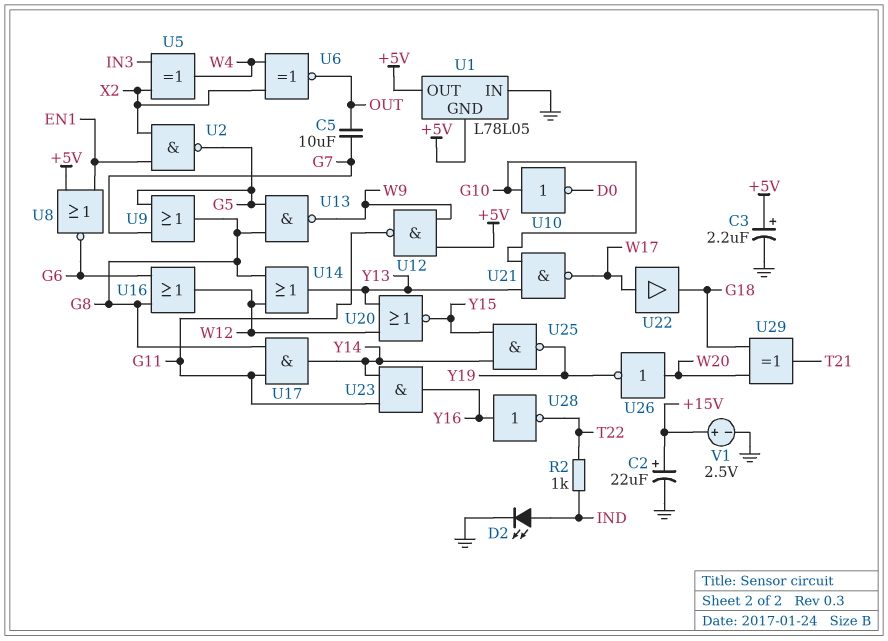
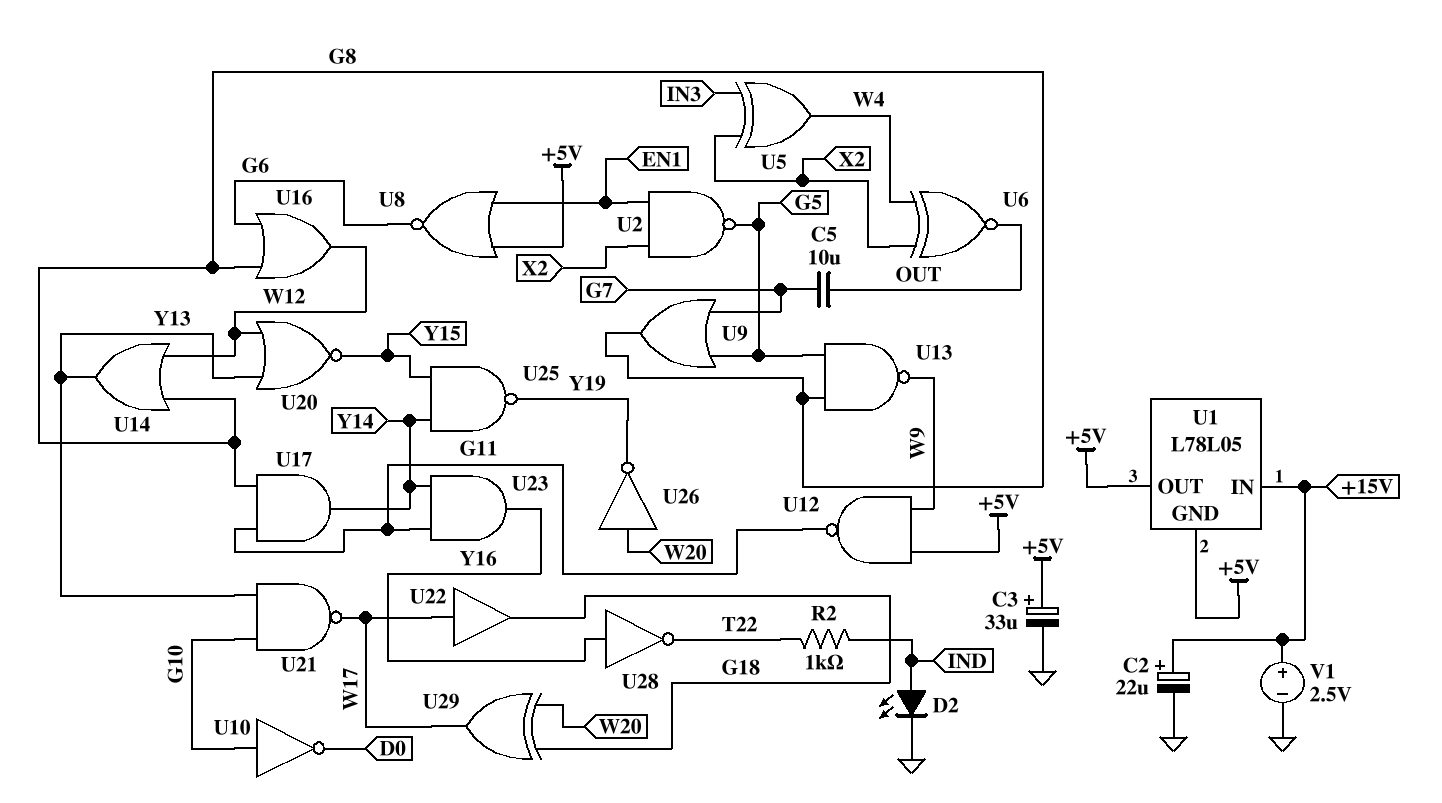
C3: 2.2uF (plus +5V, minus GND) -> 33uF (plus +5V, minus GND)
U1 pin IN: GND -> +15V
U29: XOR (in G18, in W20, out T21) -> XOR (in G18, in W20, out W17)

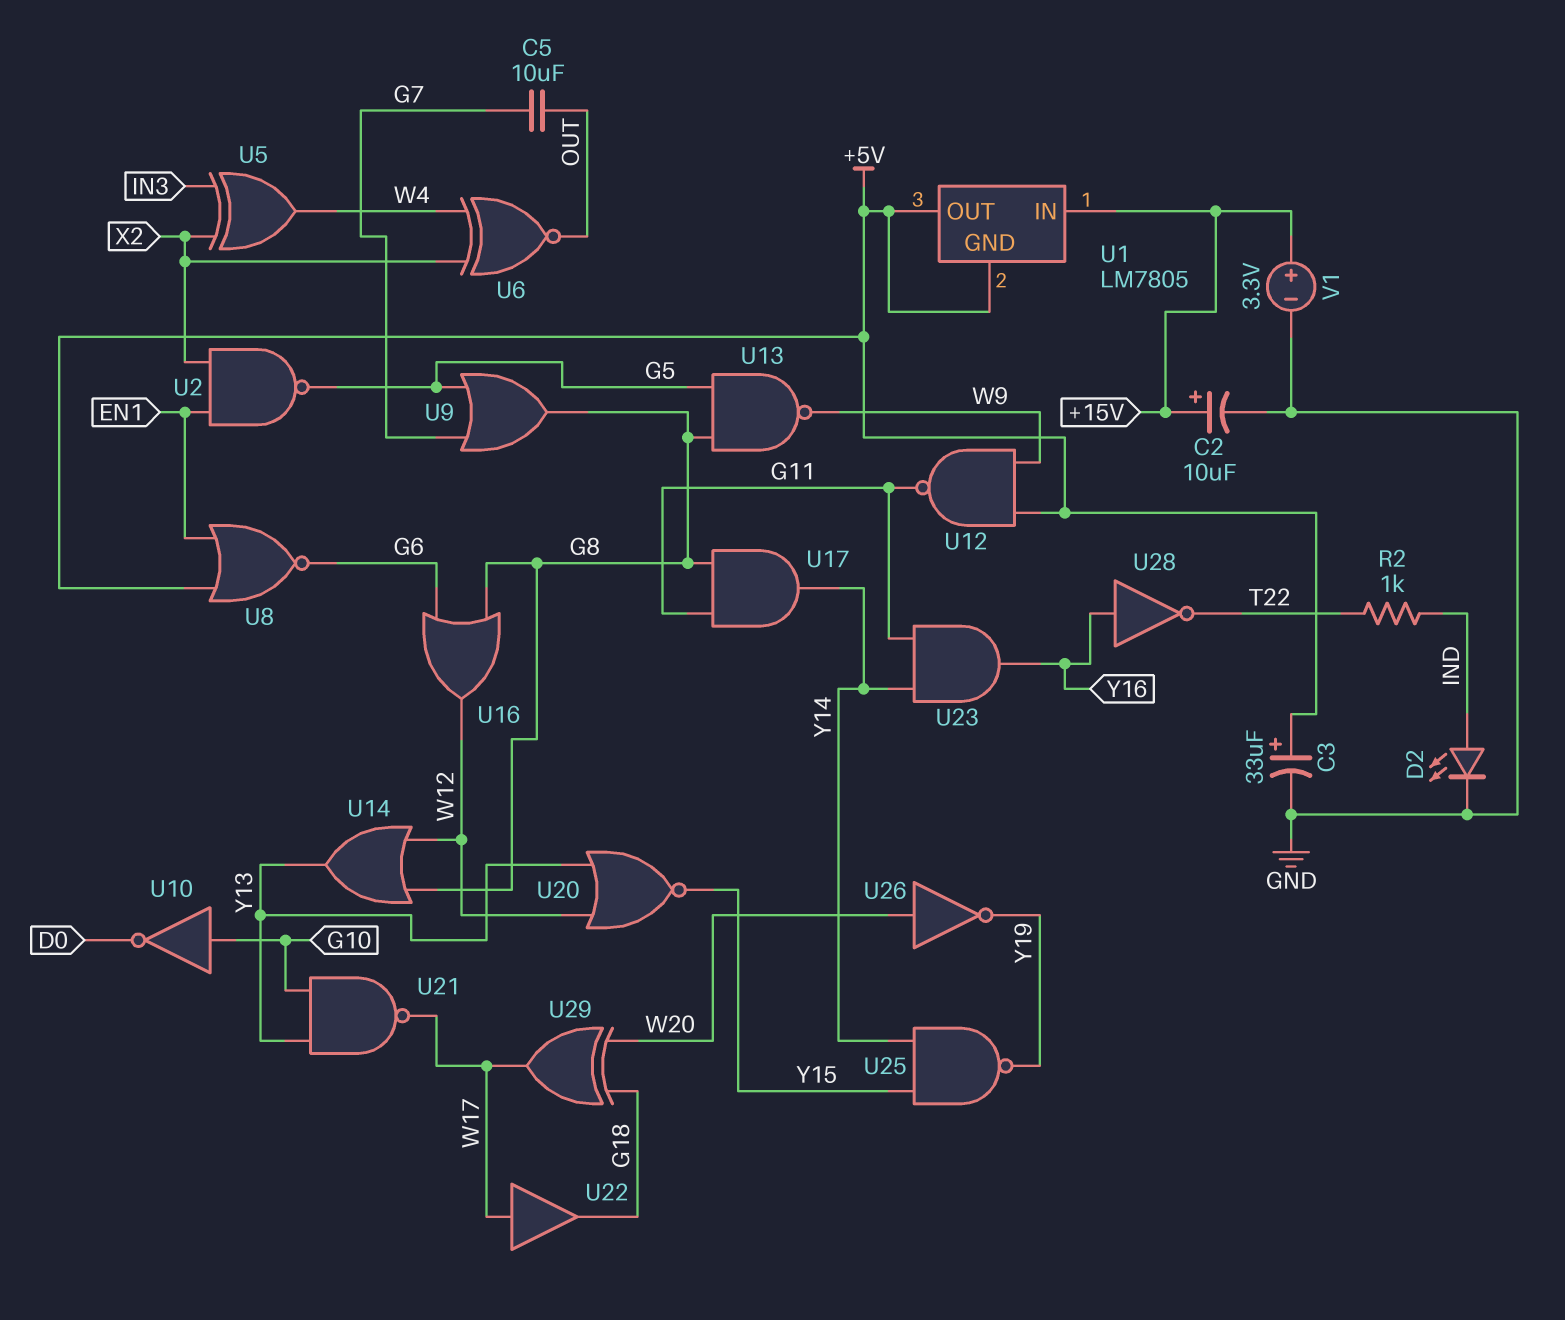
C2: 22uF (plus +15V, minus GND) -> 10uF (plus +15V, minus GND)
U1: L78L05 -> LM7805
V1: 2.5V (plus +15V, minus GND) -> 3.3V (plus +15V, minus GND)

